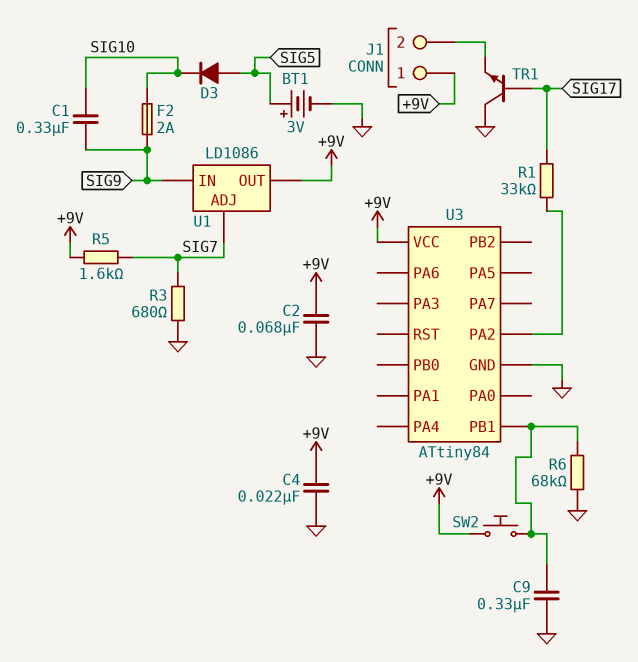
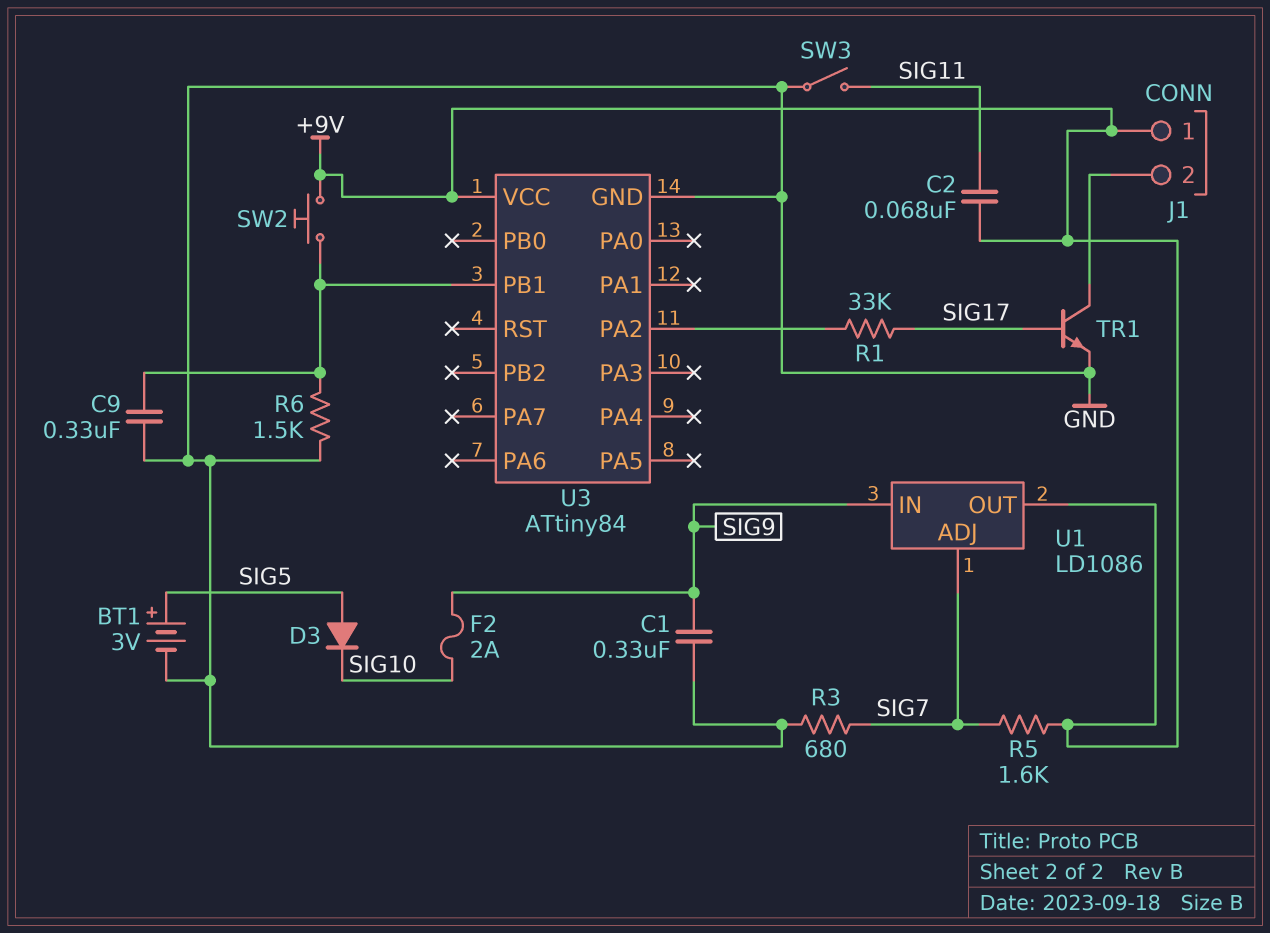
C1: 330nF (SIG9, SIG10) -> 330nF (GND, SIG9)
C2: 68nF (+9V, GND) -> 68nF (+9V, SIG11)
C4: 22nF (+9V, GND) -> none
R6: 68k (GND, U3/PB1) -> 1.5k (GND, U3/PB1)
SW3: none -> switch (GND, SIG11)
TR1: NPN (B SIG17, C GND, E J1/2) -> NPN (B SIG17, C J1/2, E GND)

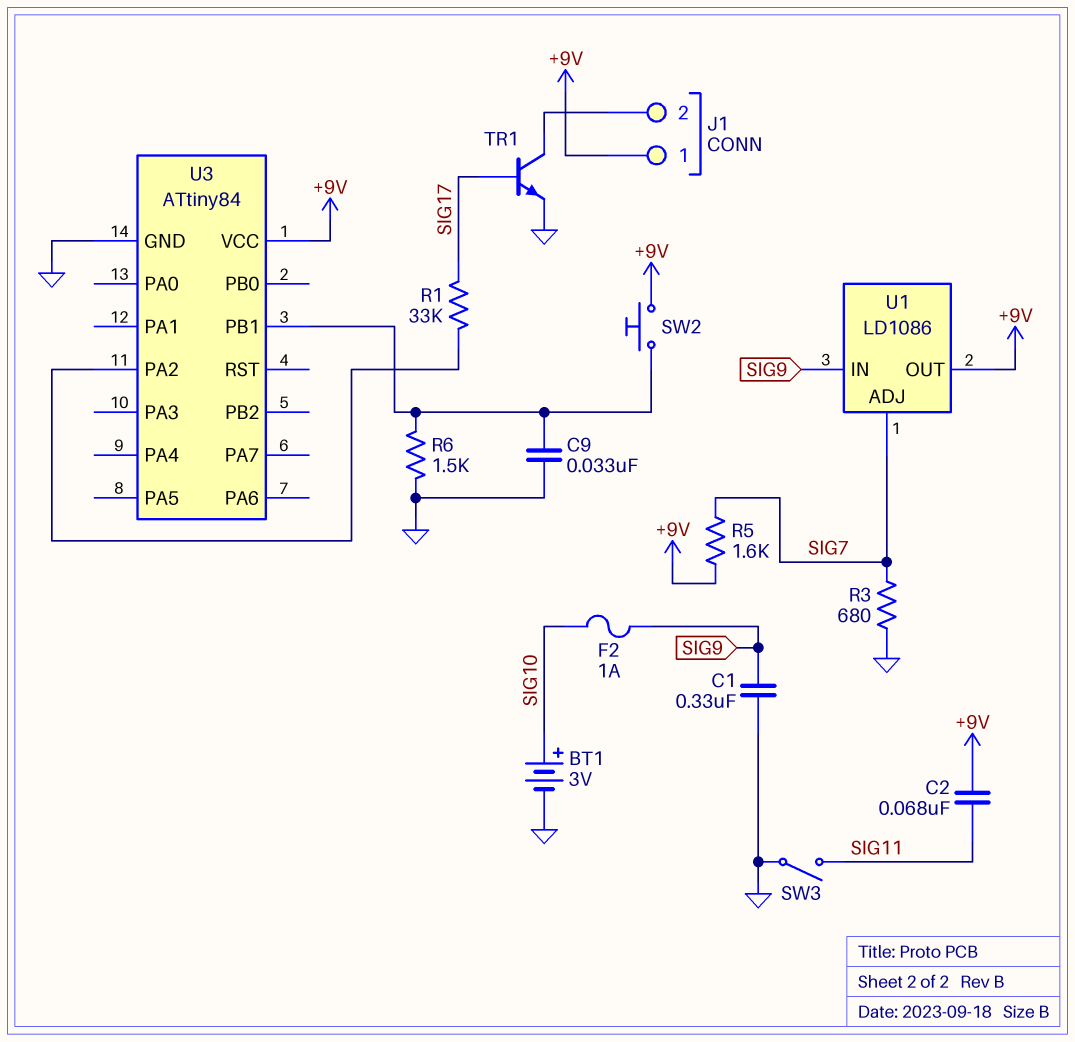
BT1: 3V (plus SIG5, minus GND) -> 3V (plus SIG10, minus GND)
C9: 330nF (GND, U3/PB1) -> 33nF (GND, U3/PB1)
D3: diode (A SIG5, K SIG10) -> none
F2: 2A (SIG9, SIG10) -> 1A (SIG9, SIG10)

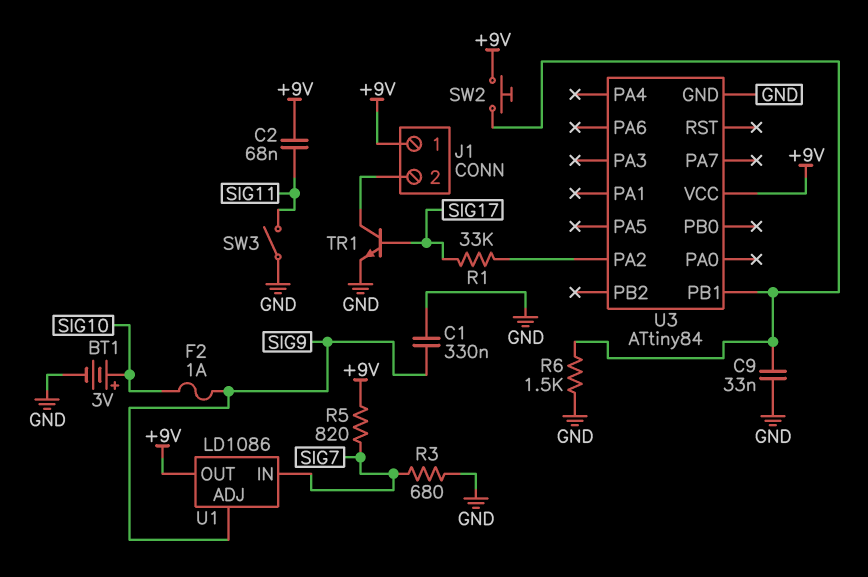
R5: 1.6k (+9V, SIG7) -> 820 (+9V, SIG7)
U1 pin ADJ: SIG7 -> SIG9
U1 pin IN: SIG9 -> SIG7

